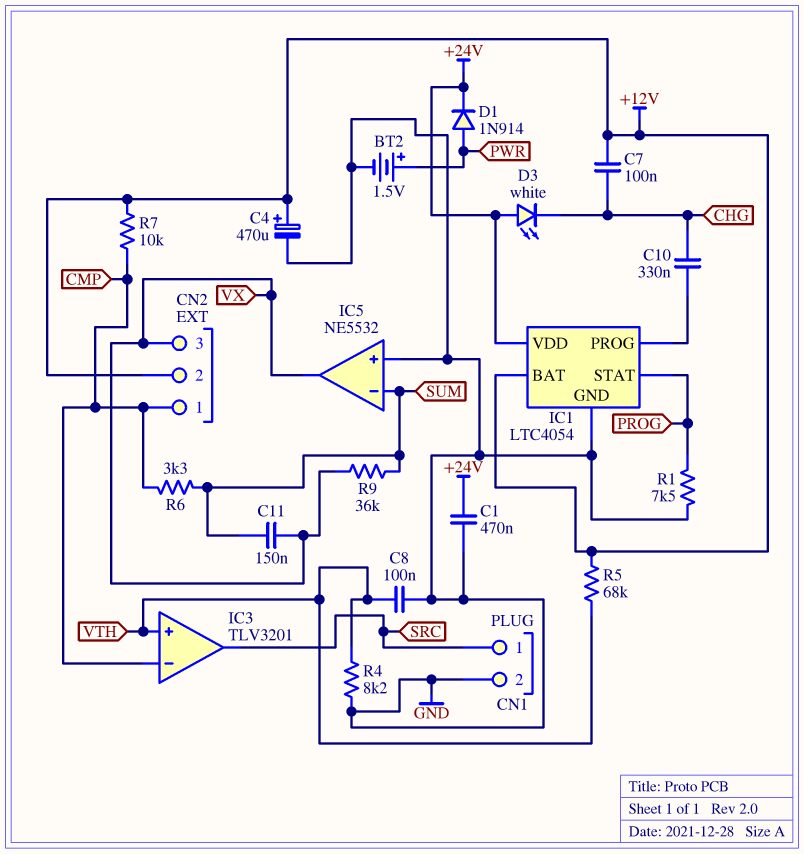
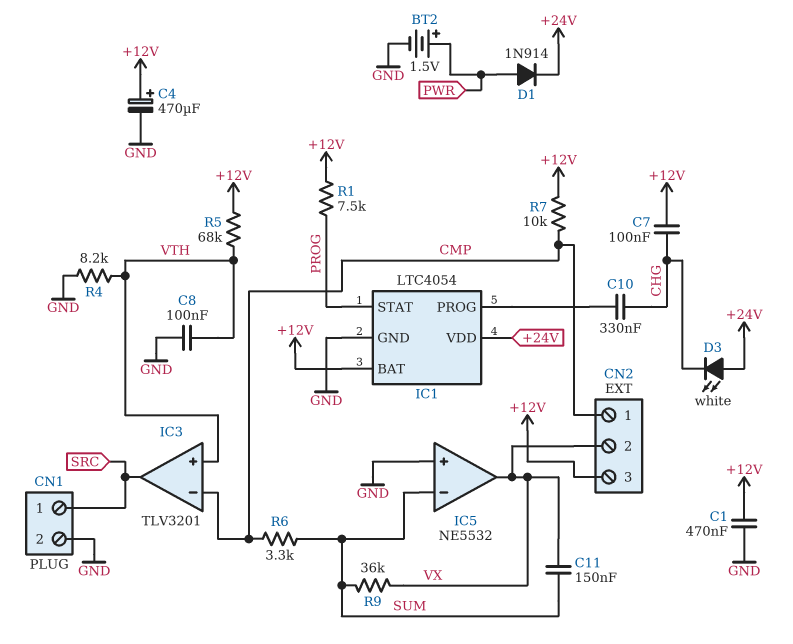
C1: 470nF (+24V, GND) -> 470nF (+12V, GND)
CN2 pin 2: +12V -> VX
CN2 pin 3: VX -> +12V
R1: 7.5k (GND, PROG) -> 7.5k (+12V, PROG)

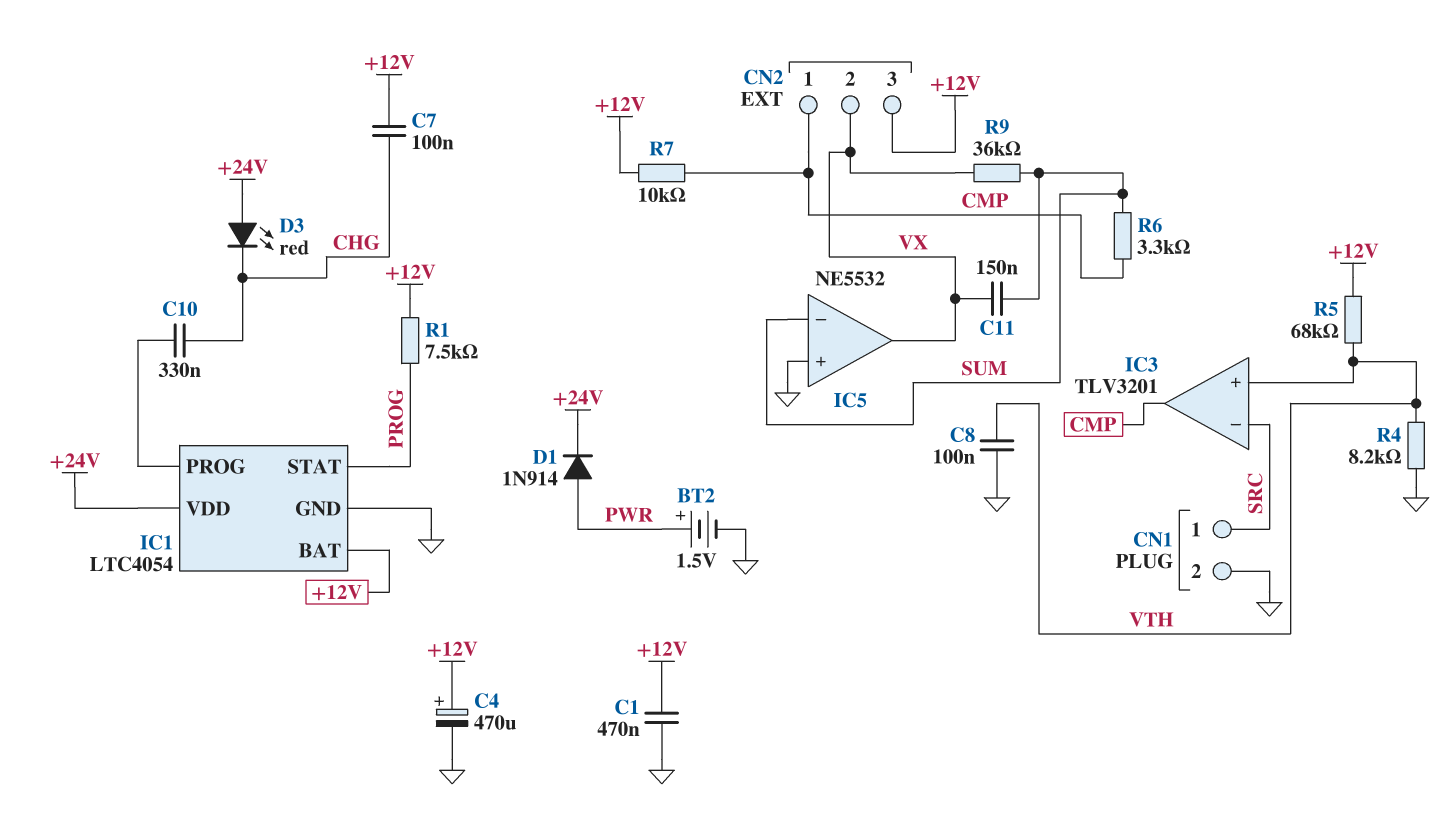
D3: LED white (A +24V, K CHG) -> LED red (A +24V, K CHG)
IC3 pin in-: CMP -> SRC
IC3 pin out: SRC -> CMP

